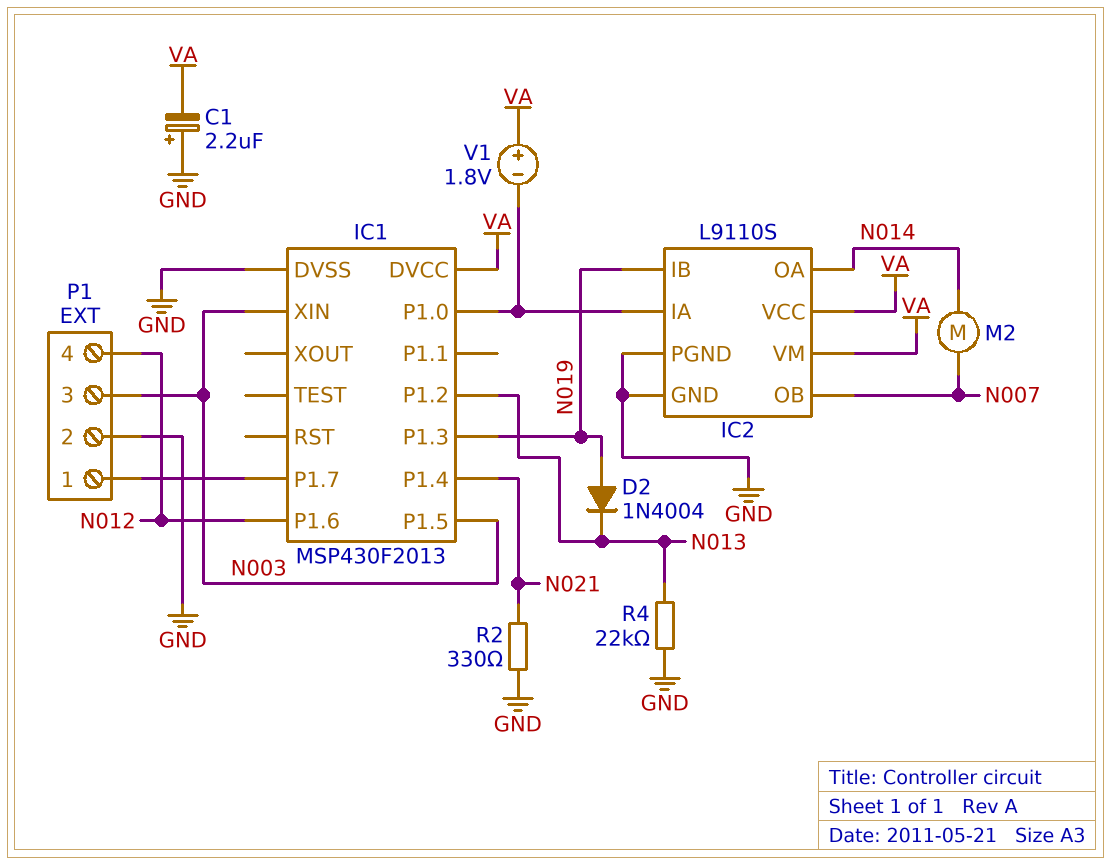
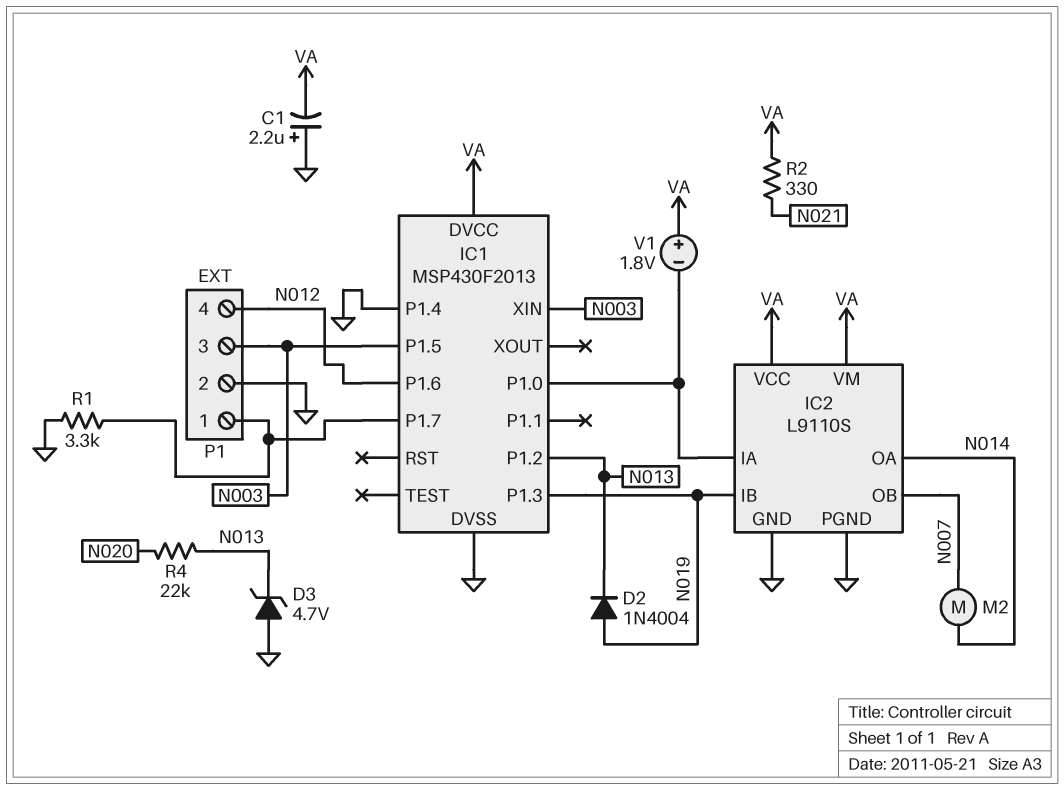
D3: none -> zener 4.7V (A GND, K N013)
IC1 pin P1.4: N021 -> GND
R1: none -> 3.3k (GND, IC1/P1.7)
R2: 330 (GND, N021) -> 330 (N021, VA)
R4: 22k (GND, N013) -> 22k (N013, N020)

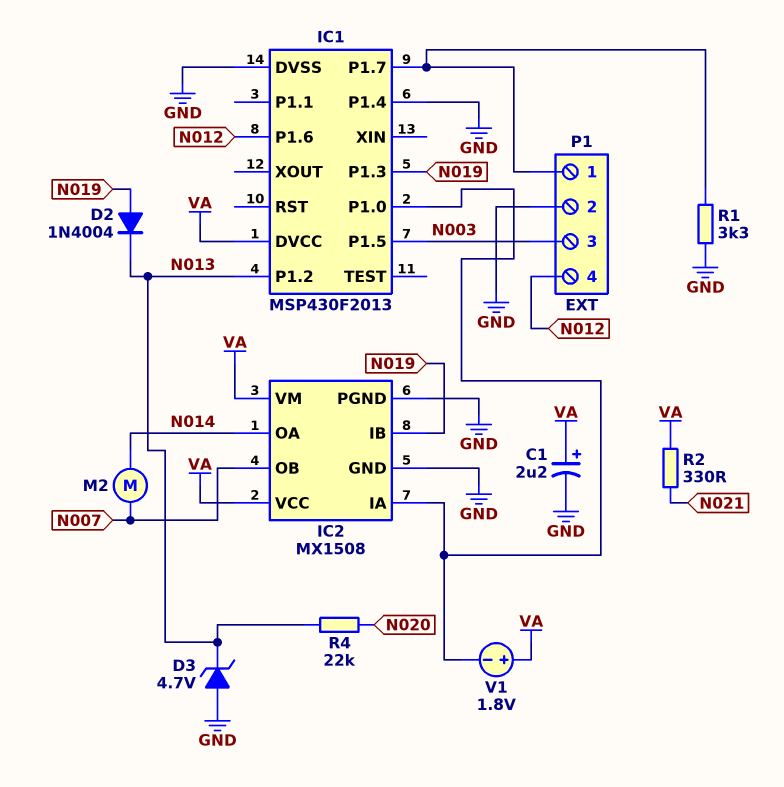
C1: 2.2uF (plus GND, minus VA) -> 2.2uF (plus VA, minus GND)
IC1 pin XIN: N003 -> none
IC2: L9110S -> MX1508

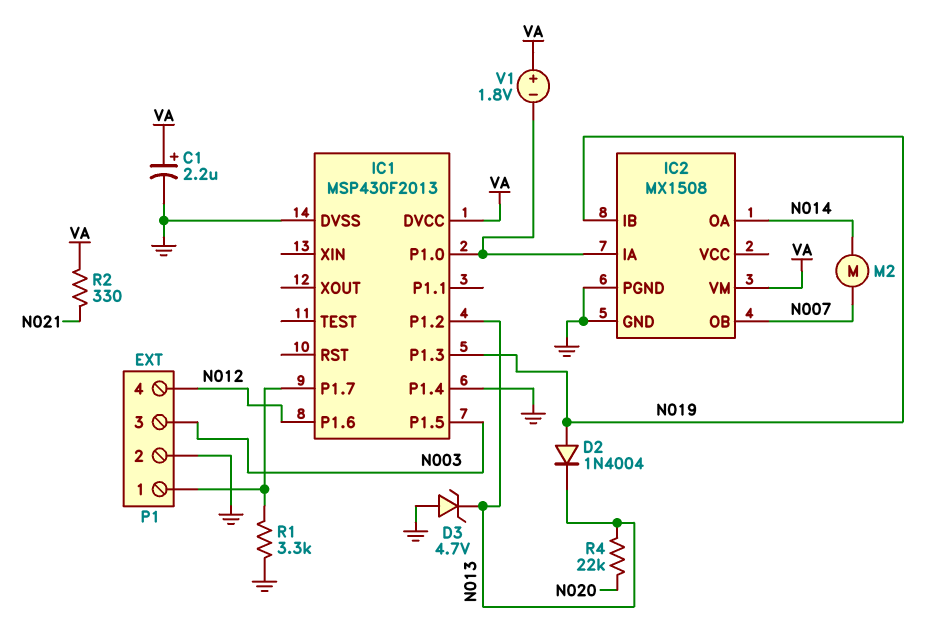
IC2 pin VCC: VA -> none

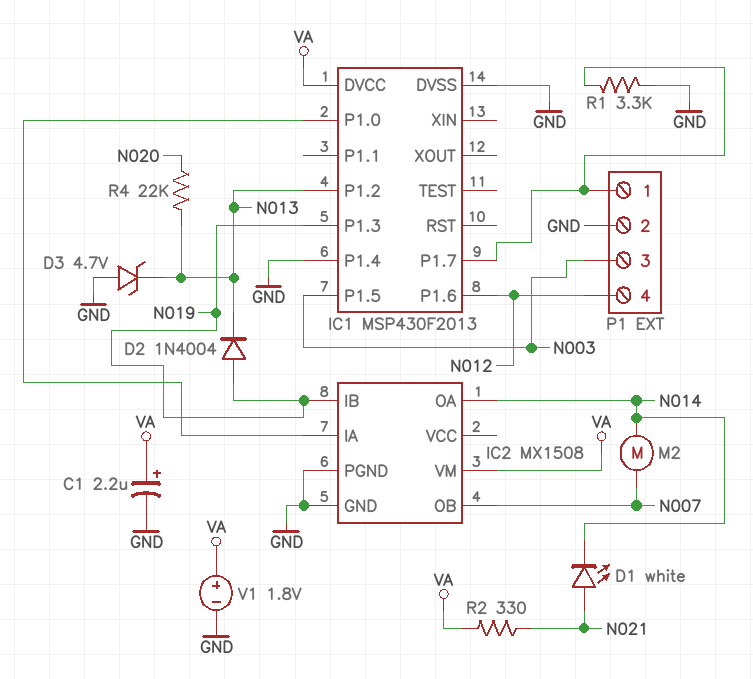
D1: none -> LED white (A N021, K N014)
V1: 1.8V (plus VA, minus IC1/P1.0) -> 1.8V (plus VA, minus GND)

